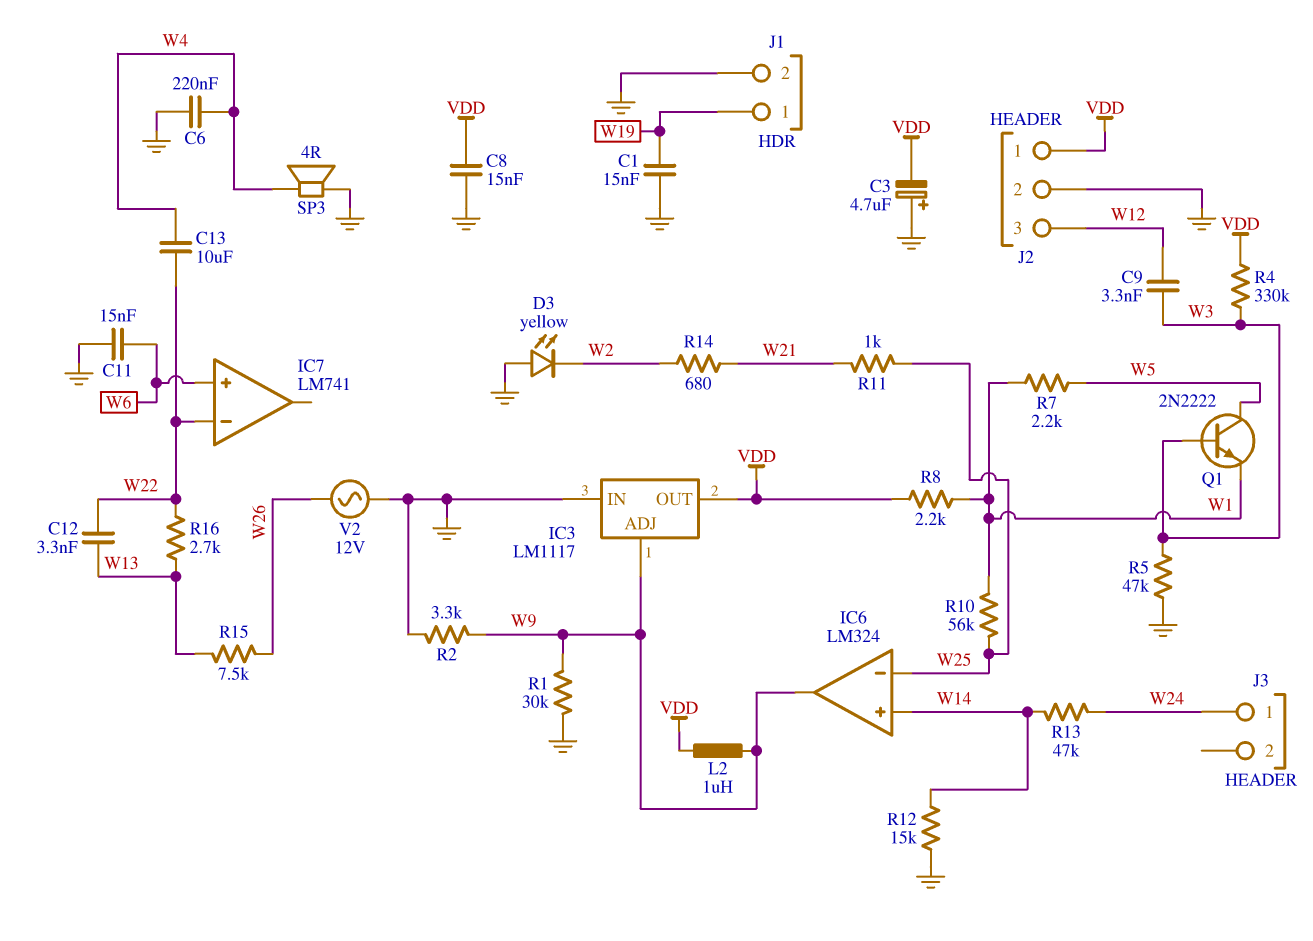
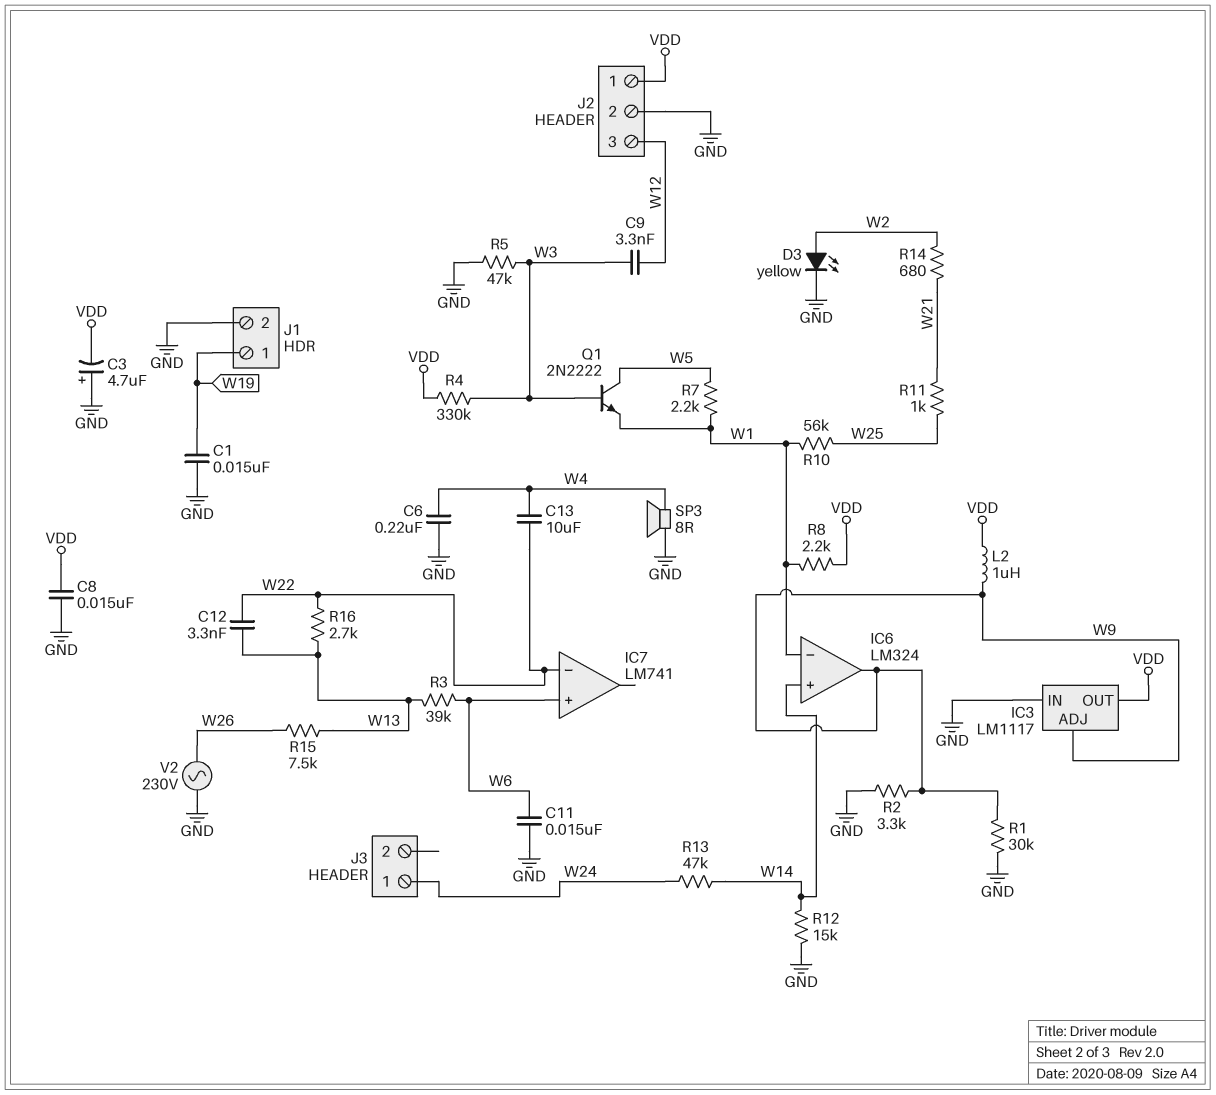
D3: LED yellow (A GND, K W2) -> LED yellow (A W2, K GND)
IC6 pin in-: W25 -> W1
R3: none -> 39k (W6, W13)
SP3: speaker 4R (GND, W4) -> speaker 8R (GND, W4)
V2: AC 12V (GND, W26) -> AC 230V (GND, W26)

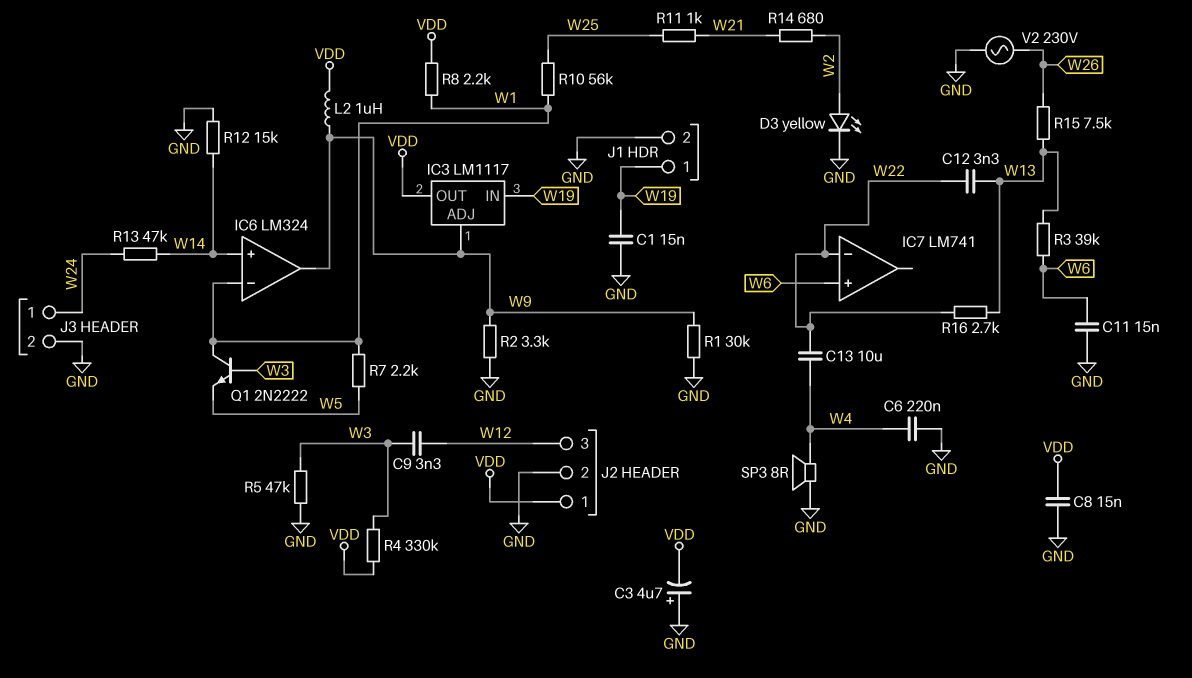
IC3 pin IN: GND -> W19
J3 pin 2: none -> GND
Q1: NPN 2N2222 (B W3, C W5, E W1) -> NPN 2N2222 (B W3, C W1, E W5)

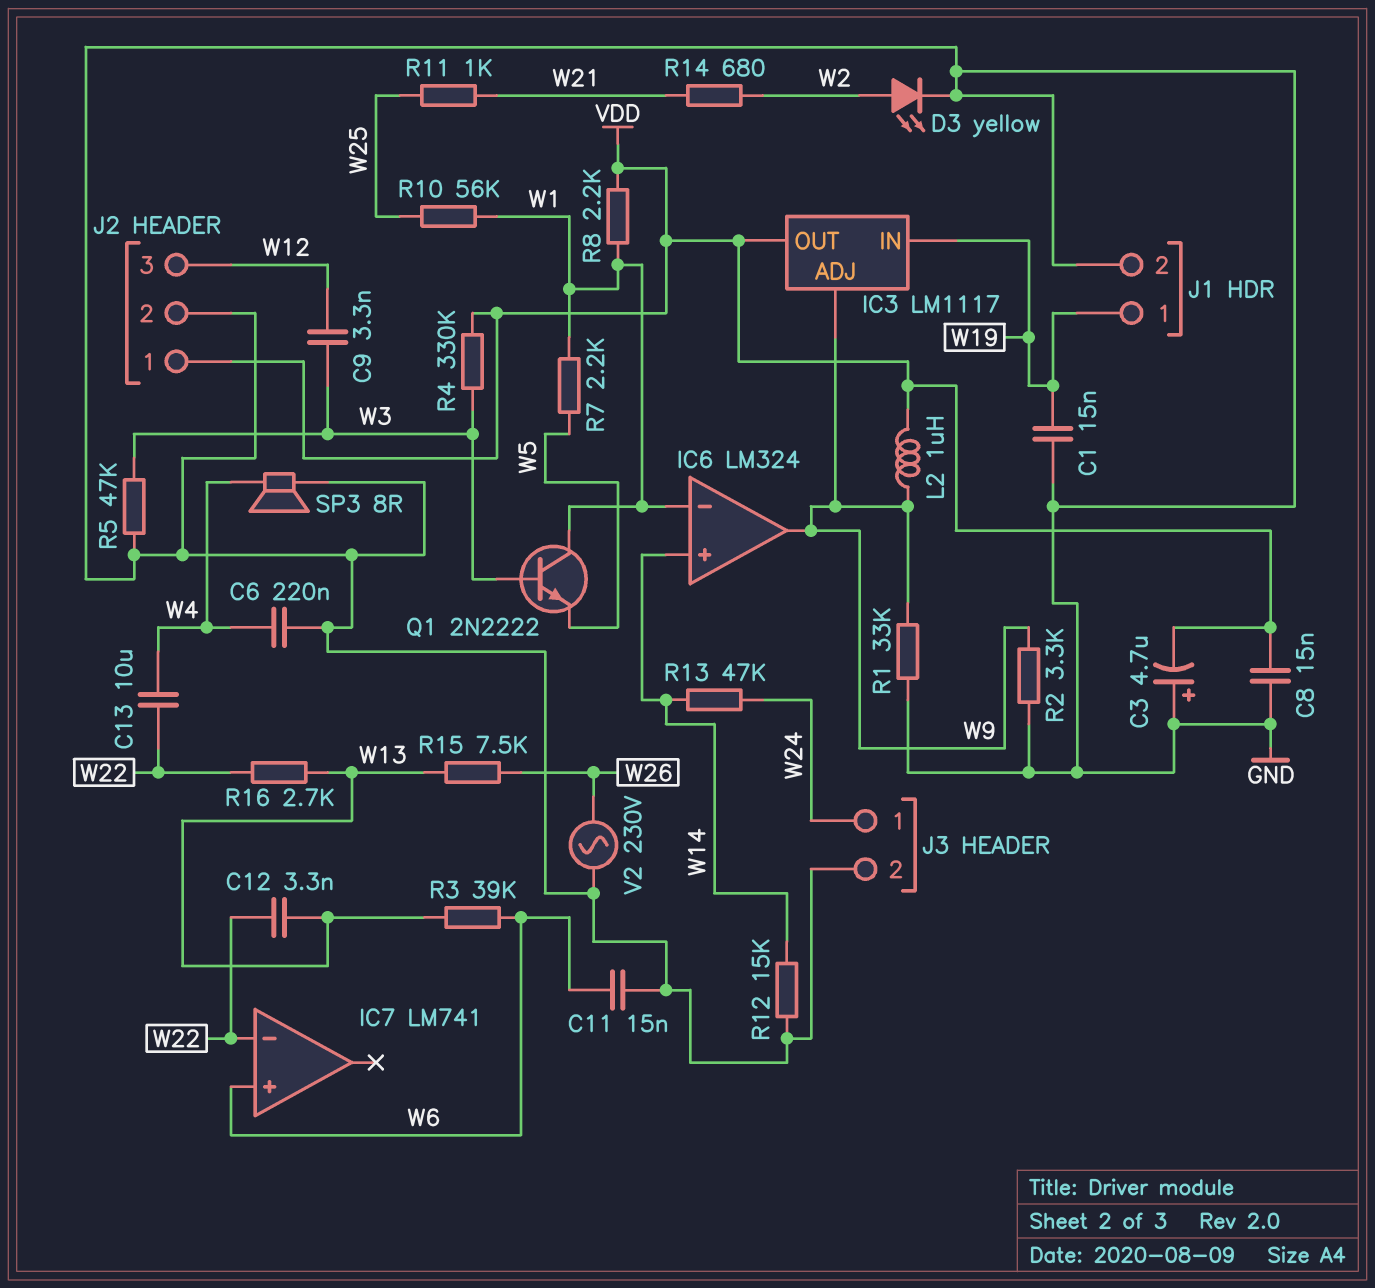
R1: 30k (GND, W9) -> 33k (GND, W9)

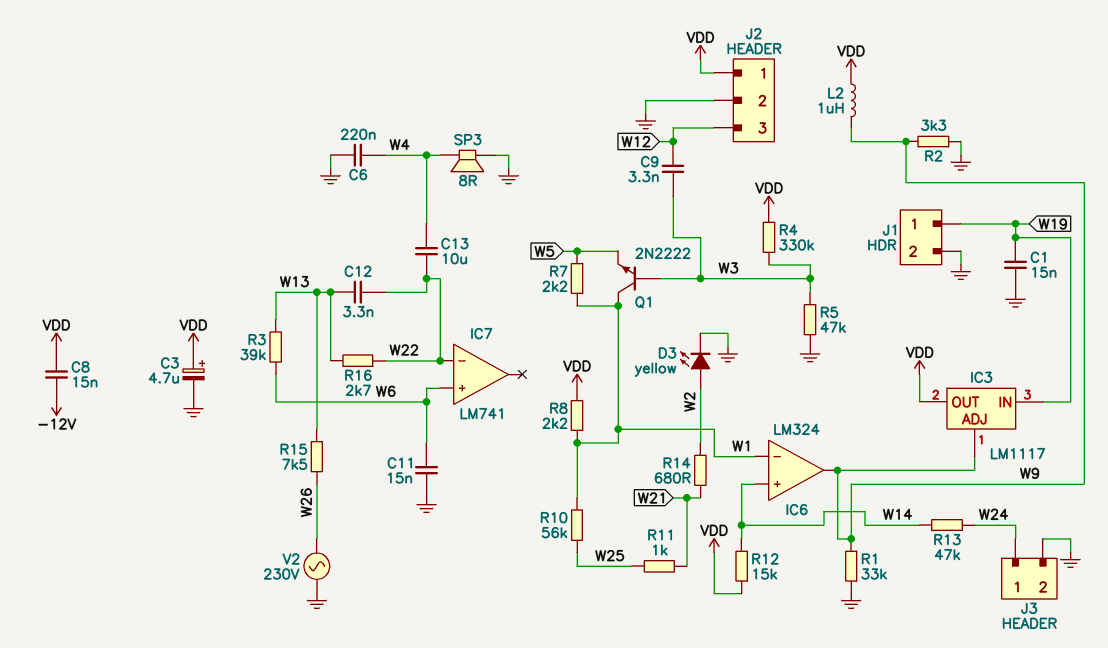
C3: 4.7uF (plus GND, minus VDD) -> 4.7uF (plus VDD, minus GND)
C8: 15nF (GND, VDD) -> 15nF (-12V, VDD)
R12: 15k (GND, W14) -> 15k (VDD, W14)

